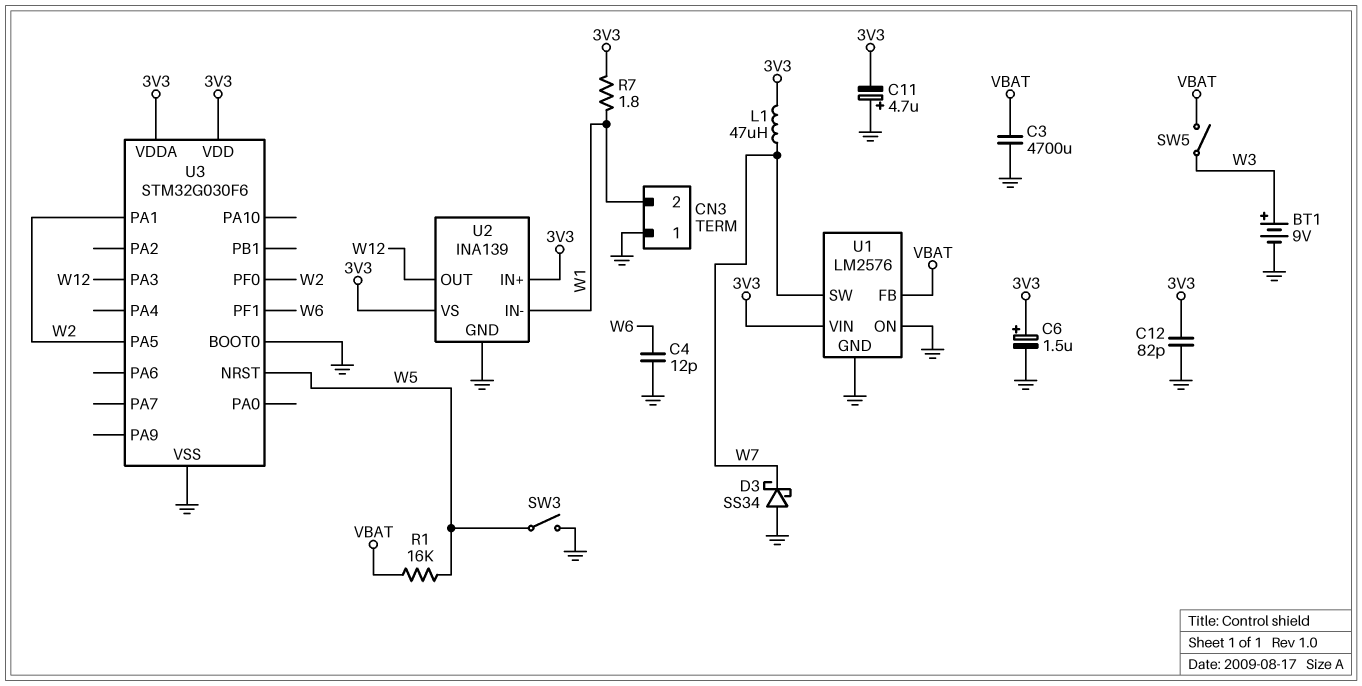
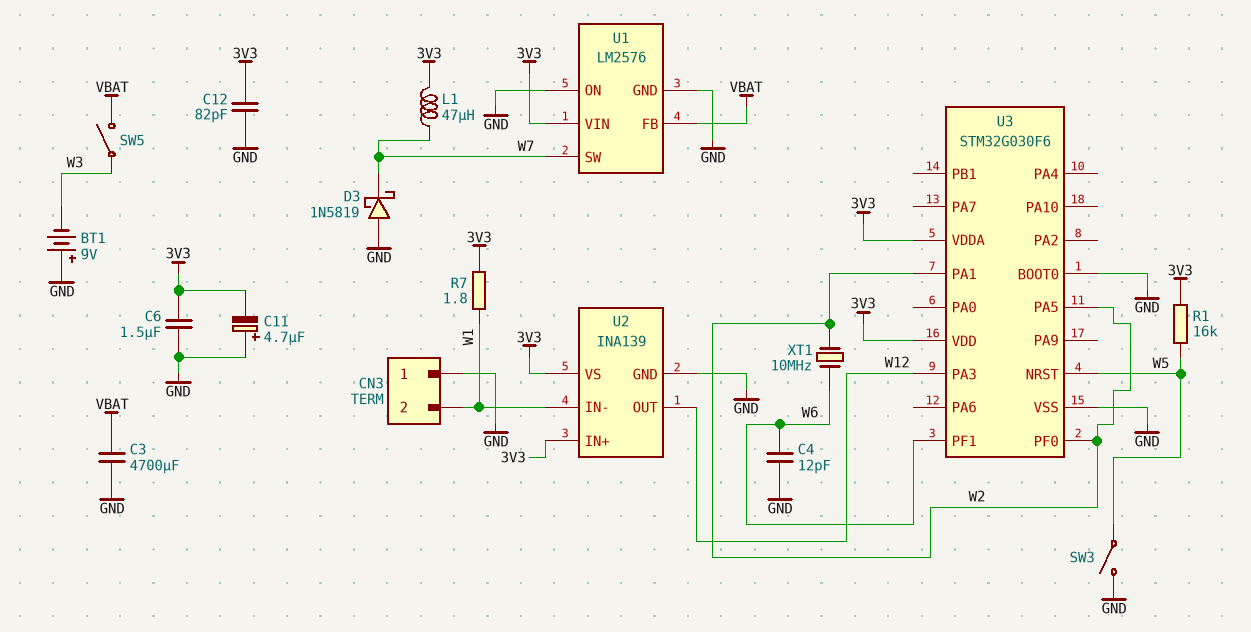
BT1: 9V (plus W3, minus GND) -> 9V (plus GND, minus W3)
C6: 1.5uF (plus 3V3, minus GND) -> 1.5uF (3V3, GND)
D3: schottky SS34 (A GND, K W7) -> schottky 1N5819 (A GND, K W7)
R1: 16k (VBAT, W5) -> 16k (3V3, W5)
XT1: none -> 10MHz (W2, W6)

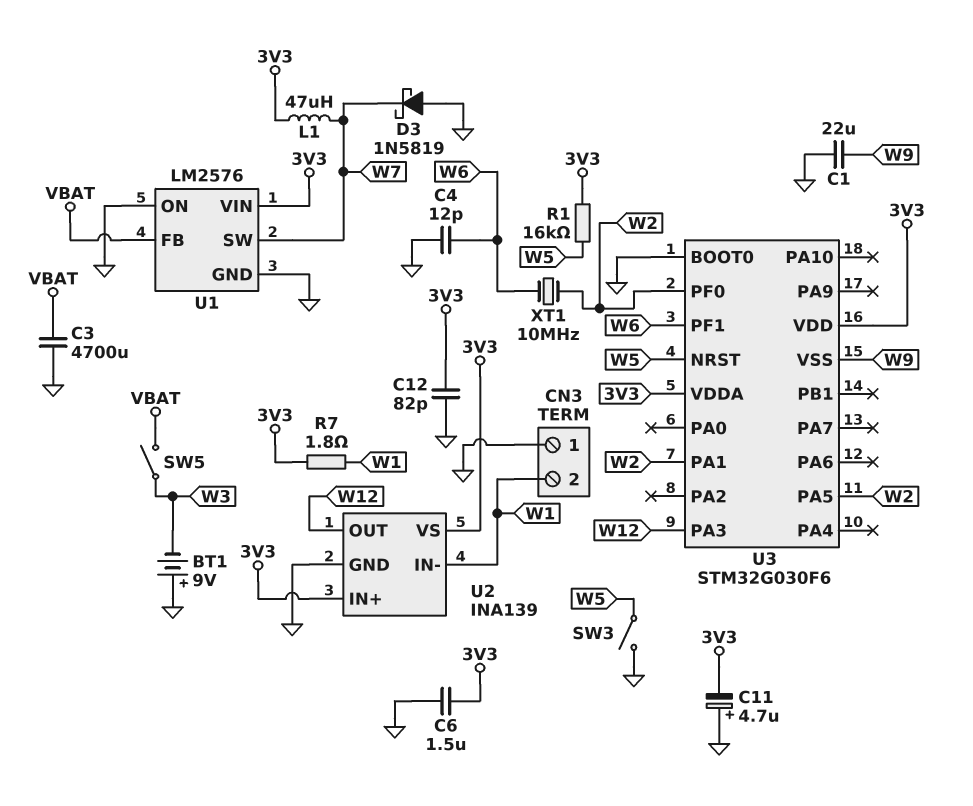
C1: none -> 22uF (GND, W9)
U3 pin VSS: GND -> W9

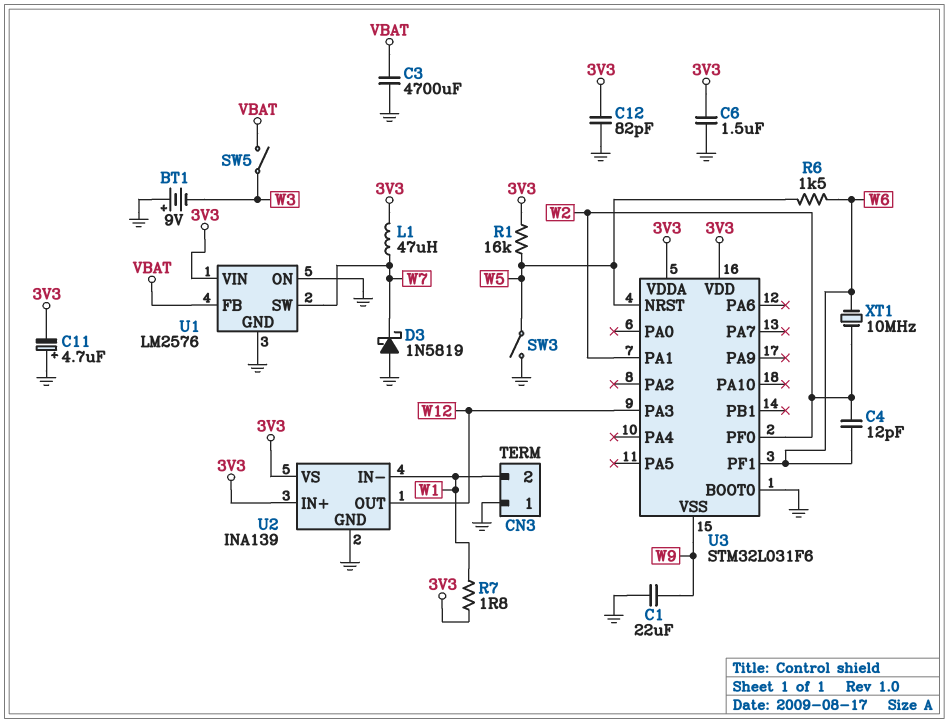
C4: 12pF (GND, W6) -> 12pF (W2, W6)
R6: none -> 1.5k (W5, W6)
U3: STM32G030F6 -> STM32L031F6
U3 pin PA5: W2 -> none

